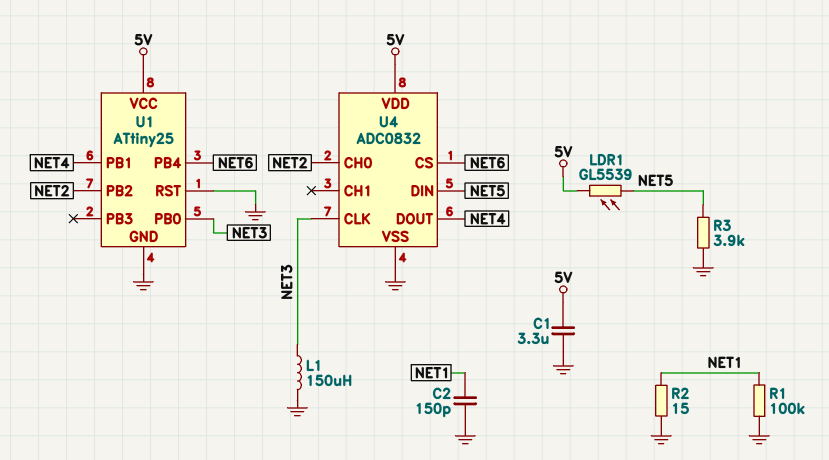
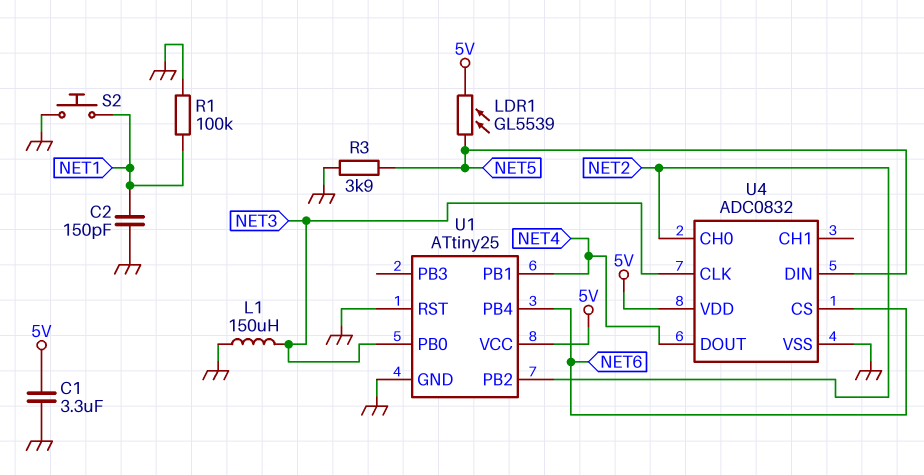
R2: 15 (GND, NET1) -> none
S2: none -> button (GND, NET1)

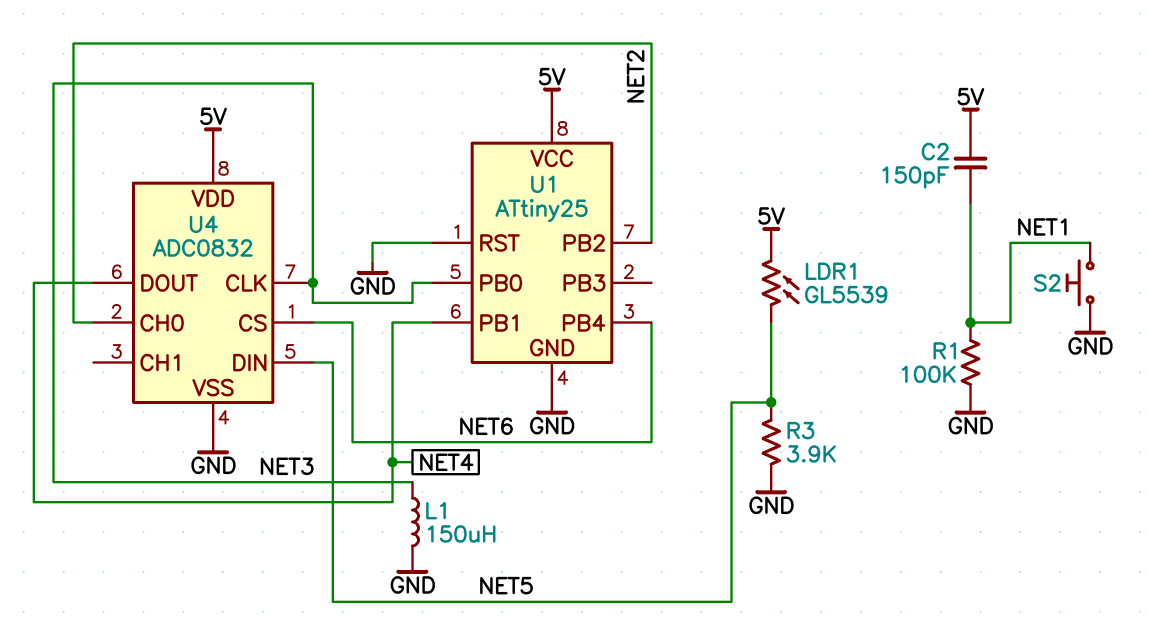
C1: 3.3uF (5V, GND) -> none
C2: 150pF (GND, NET1) -> 150pF (5V, NET1)

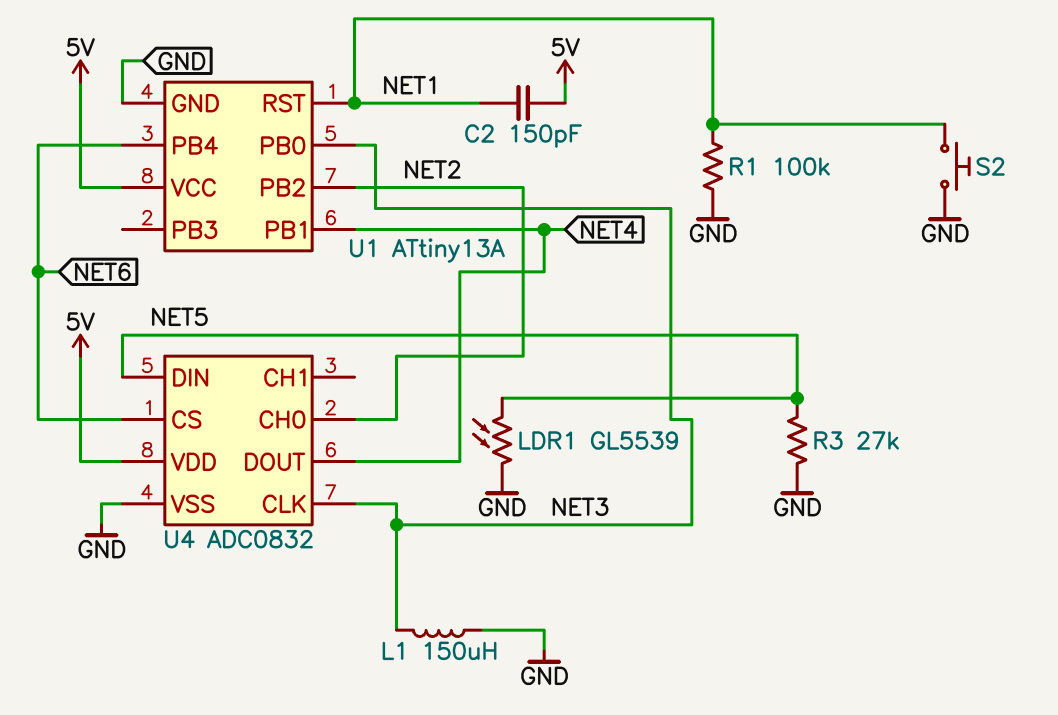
LDR1: GL5539 (5V, NET5) -> GL5539 (GND, NET5)
R3: 3.9k (GND, NET5) -> 27k (GND, NET5)
U1: ATtiny25 -> ATtiny13A
U1 pin RST: GND -> NET1

